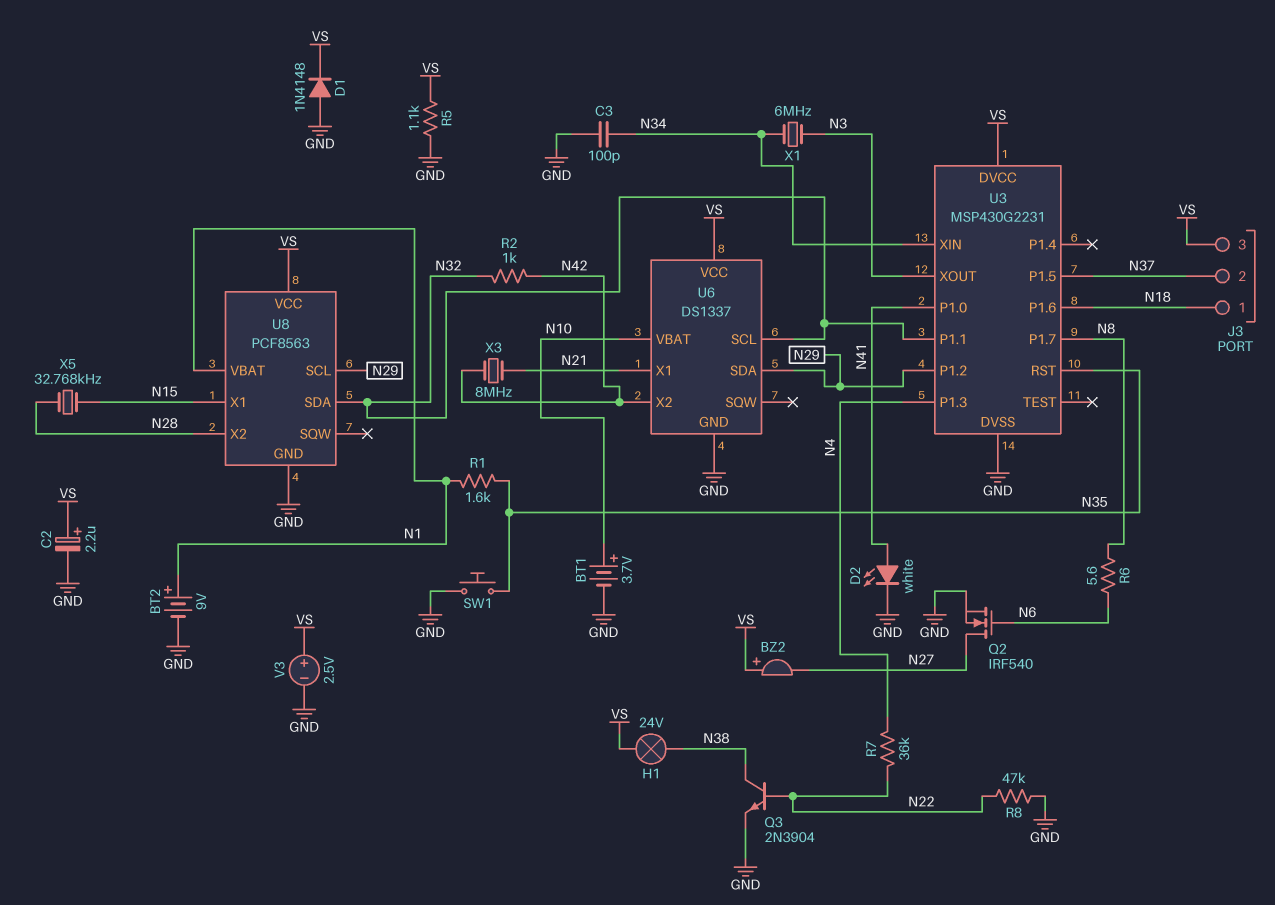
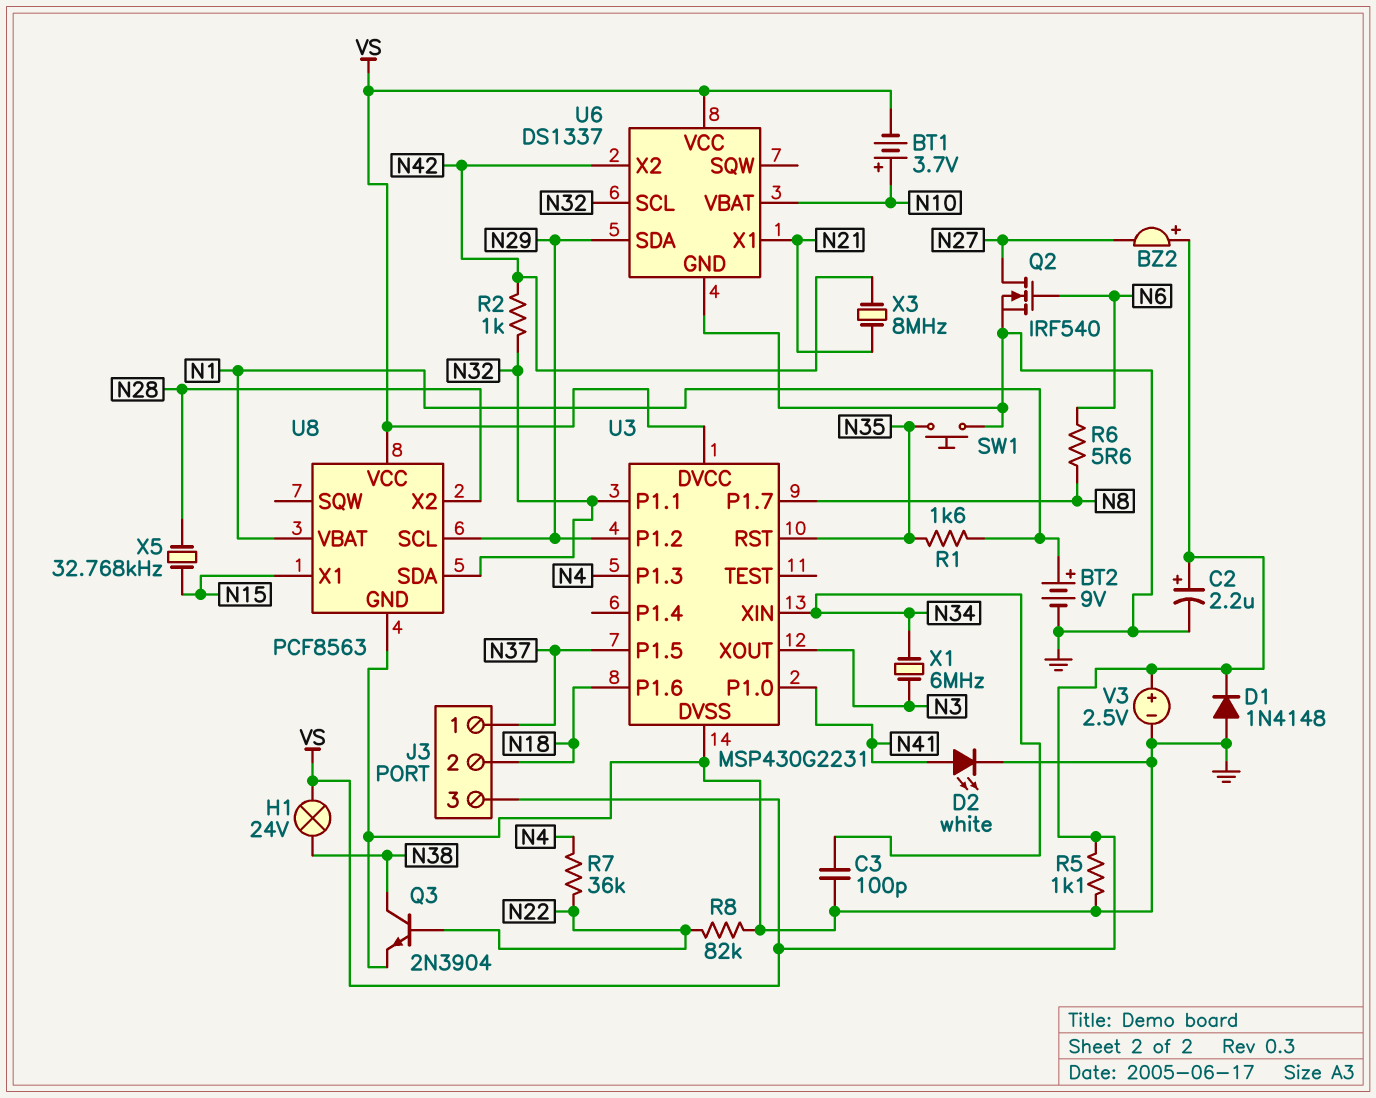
BT1: 3.7V (plus N10, minus GND) -> 3.7V (plus N10, minus VS)
J3 pin 1: N18 -> N37
J3 pin 2: N37 -> N18
R8: 47k (GND, N22) -> 82k (GND, N22)

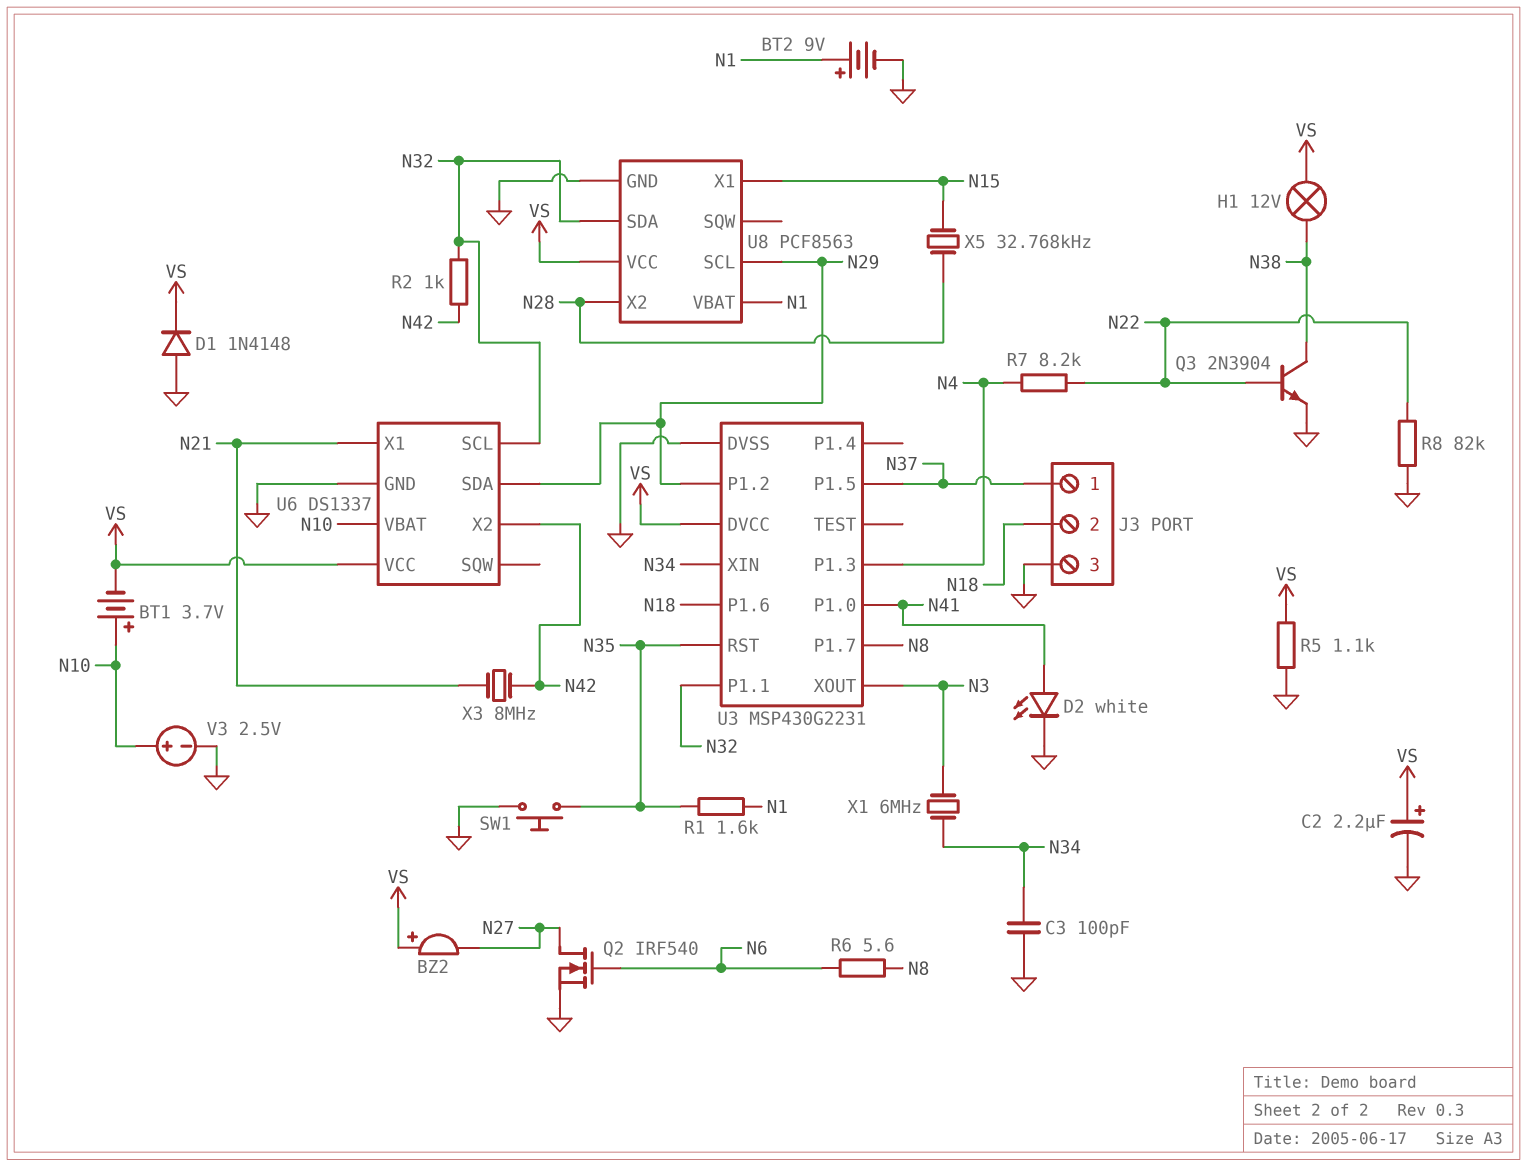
H1: lamp 24V (N38, VS) -> lamp 12V (N38, VS)
J3 pin 3: VS -> GND
R7: 36k (N4, N22) -> 8.2k (N4, N22)
V3: 2.5V (plus VS, minus GND) -> 2.5V (plus N10, minus GND)

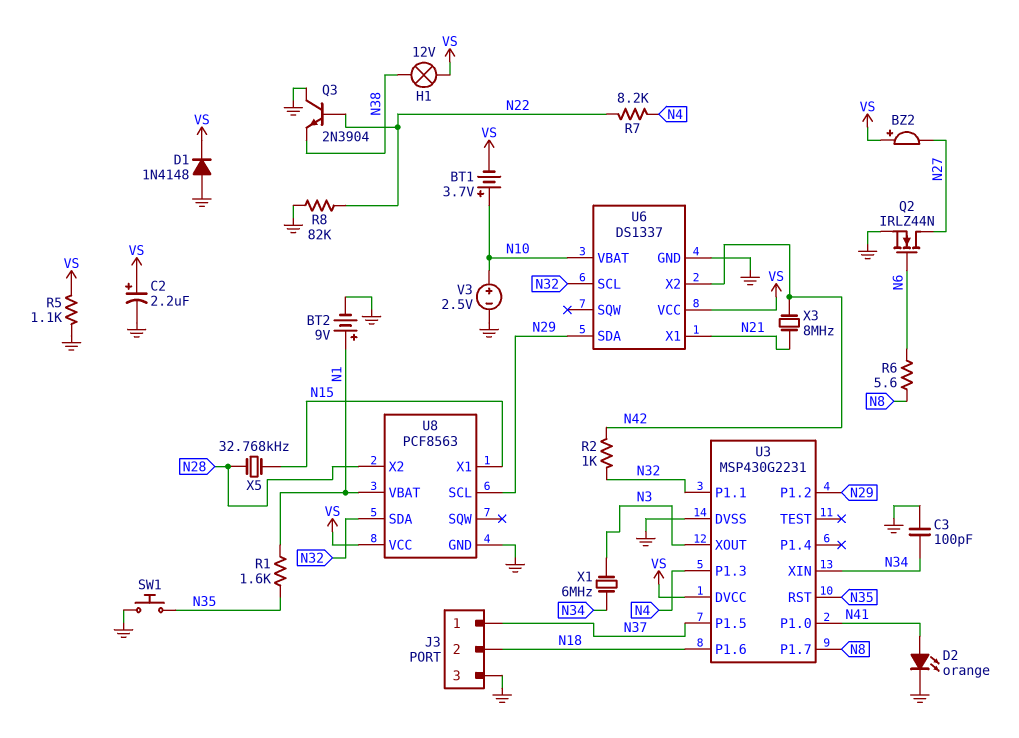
D2: LED white (A N41, K GND) -> LED orange (A N41, K GND)
Q2: NMOS IRF540 (G N6, D N27, S GND) -> NMOS IRLZ44N (G N6, D N27, S GND)
Q3: NPN 2N3904 (B N22, C N38, E GND) -> NPN 2N3904 (B N22, C GND, E N38)

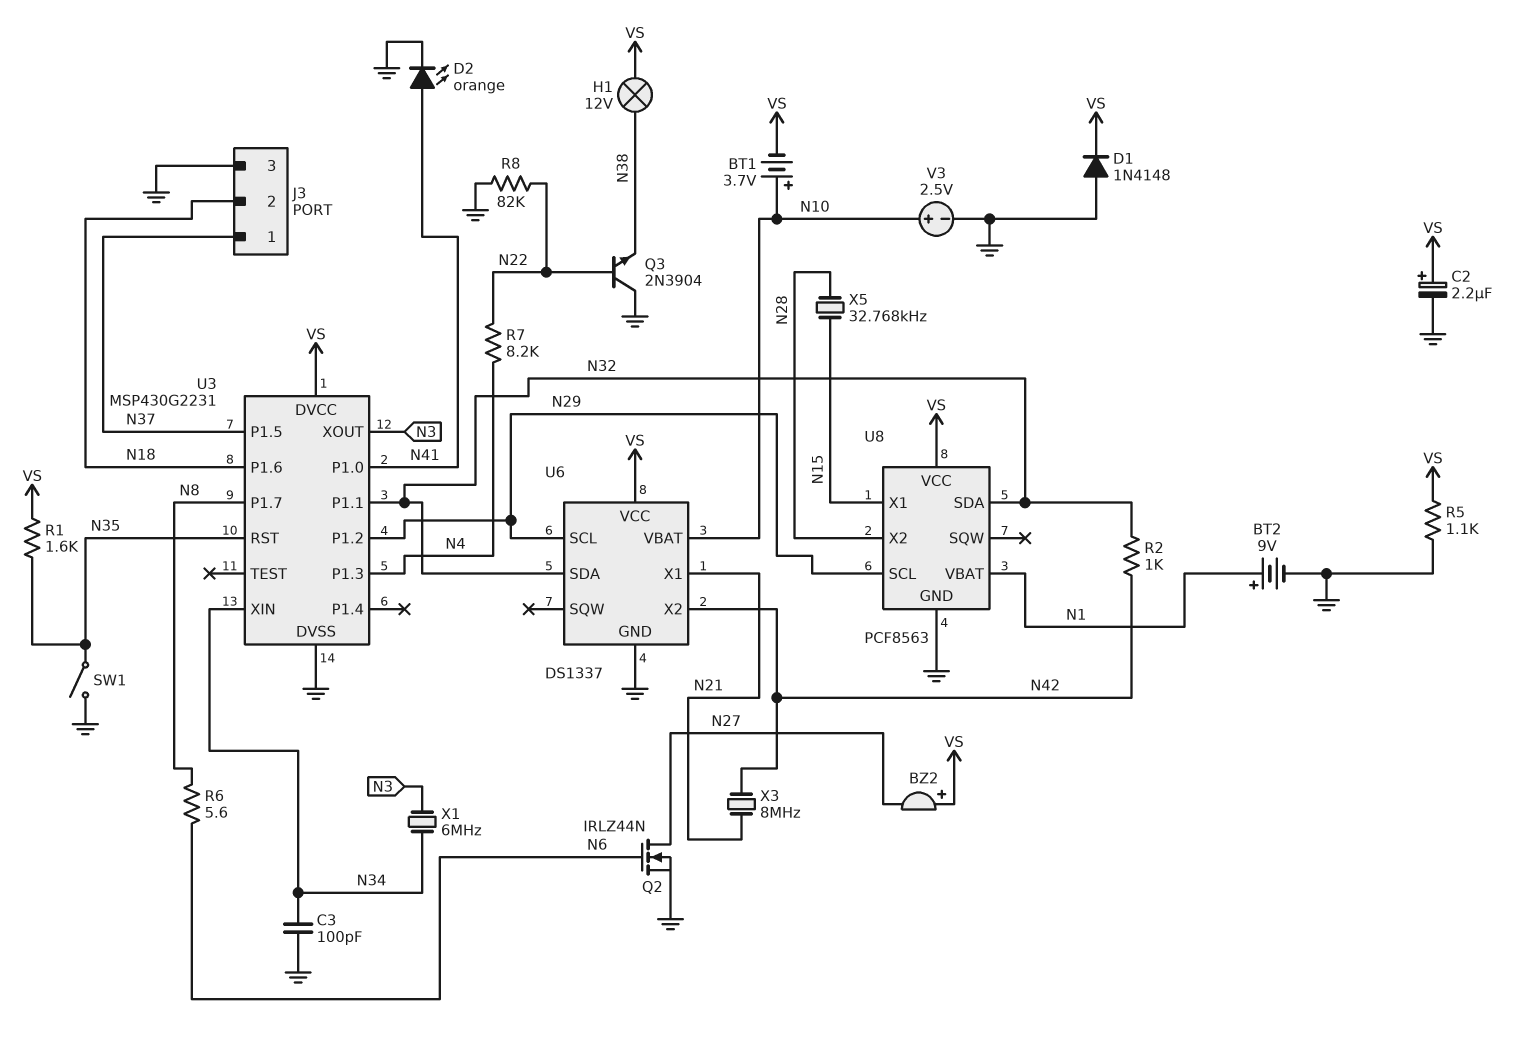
R1: 1.6k (N1, N35) -> 1.6k (N35, VS)
SW1: button (GND, N35) -> switch (GND, N35)
U6 pin SCL: N32 -> N29
U6 pin SDA: N29 -> N32

